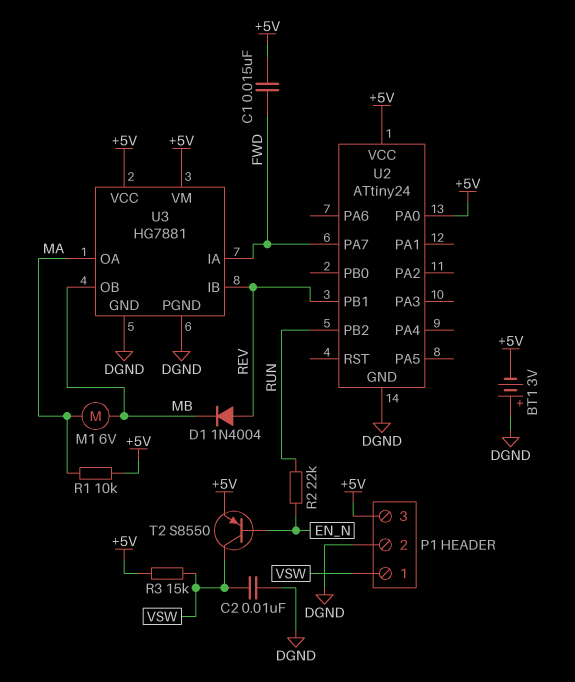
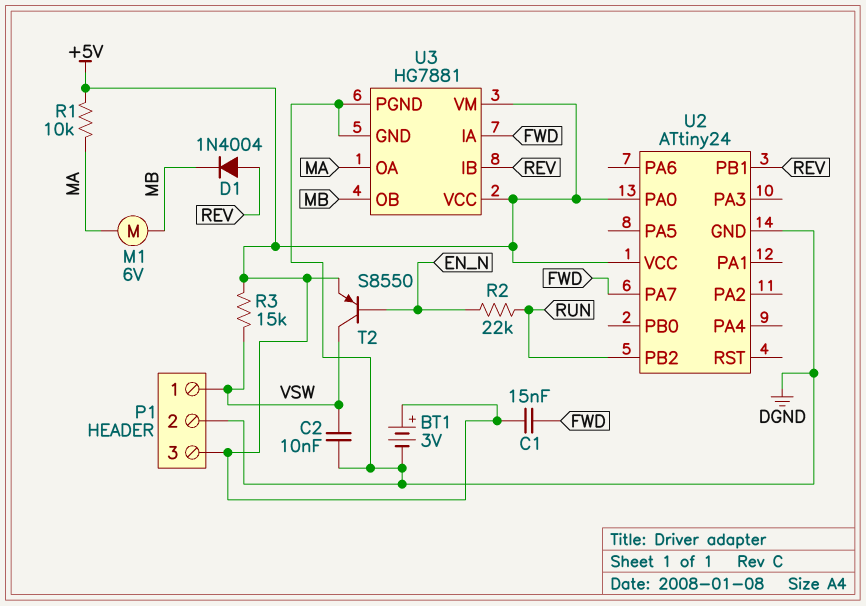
BT1: 3V (plus DGND, minus +5V) -> 3V (plus +5V, minus DGND)

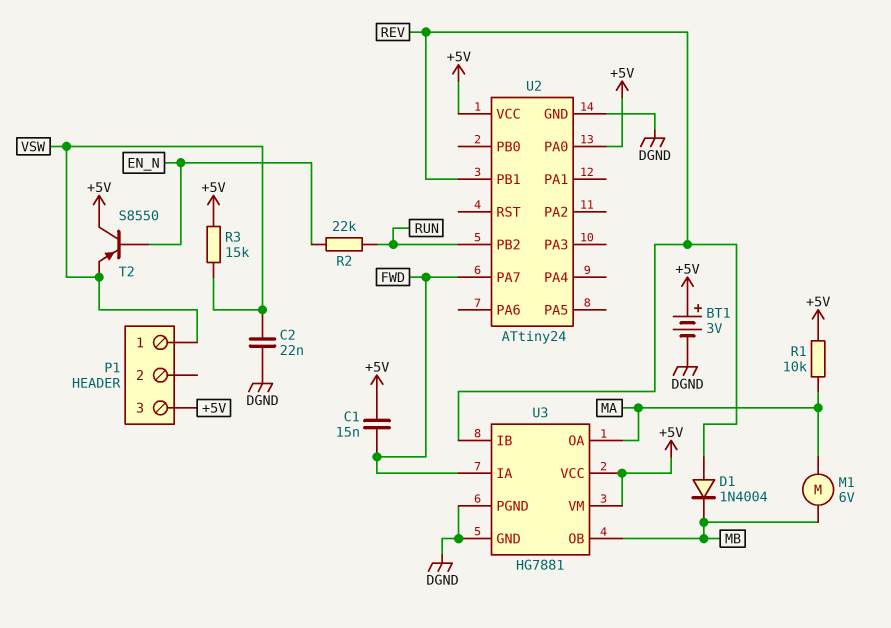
C2: 10nF (DGND, VSW) -> 22nF (DGND, VSW)
P1 pin 2: DGND -> none
T2: PNP S8550 (B EN_N, C VSW, E +5V) -> PNP S8550 (B EN_N, C +5V, E VSW)

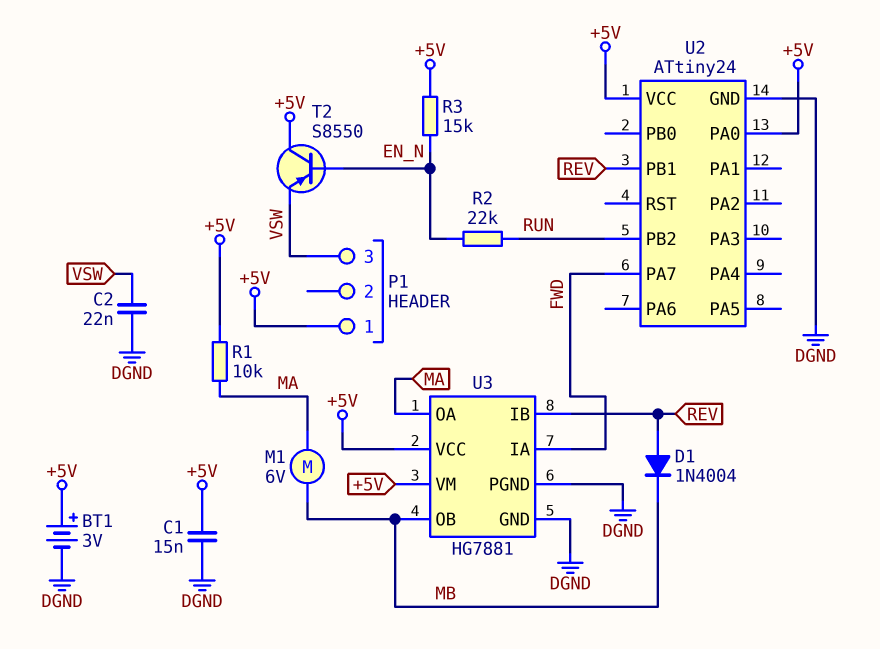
C1: 15nF (+5V, FWD) -> 15nF (+5V, DGND)
P1 pin 1: VSW -> +5V
P1 pin 3: +5V -> VSW
R3: 15k (+5V, VSW) -> 15k (+5V, EN_N)

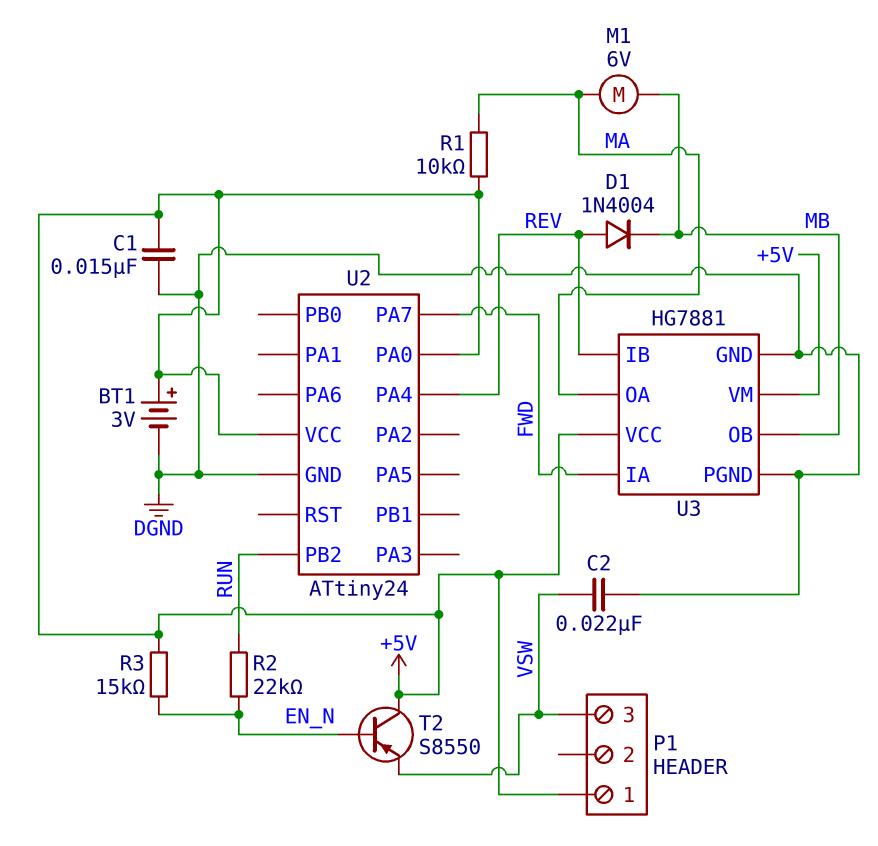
U2 pin PA4: none -> REV
U2 pin PB1: REV -> none

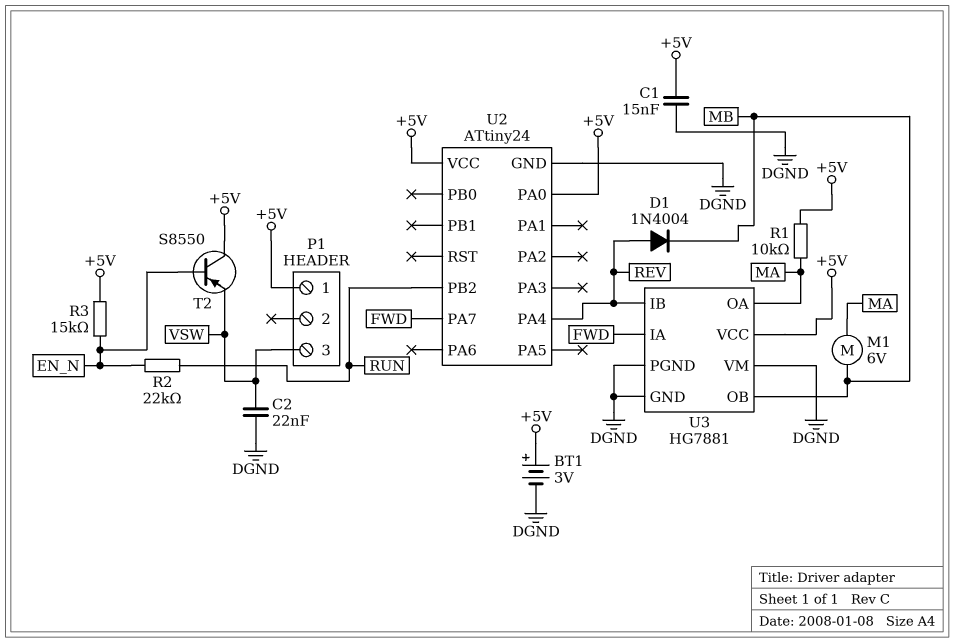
U3 pin VM: +5V -> DGND

